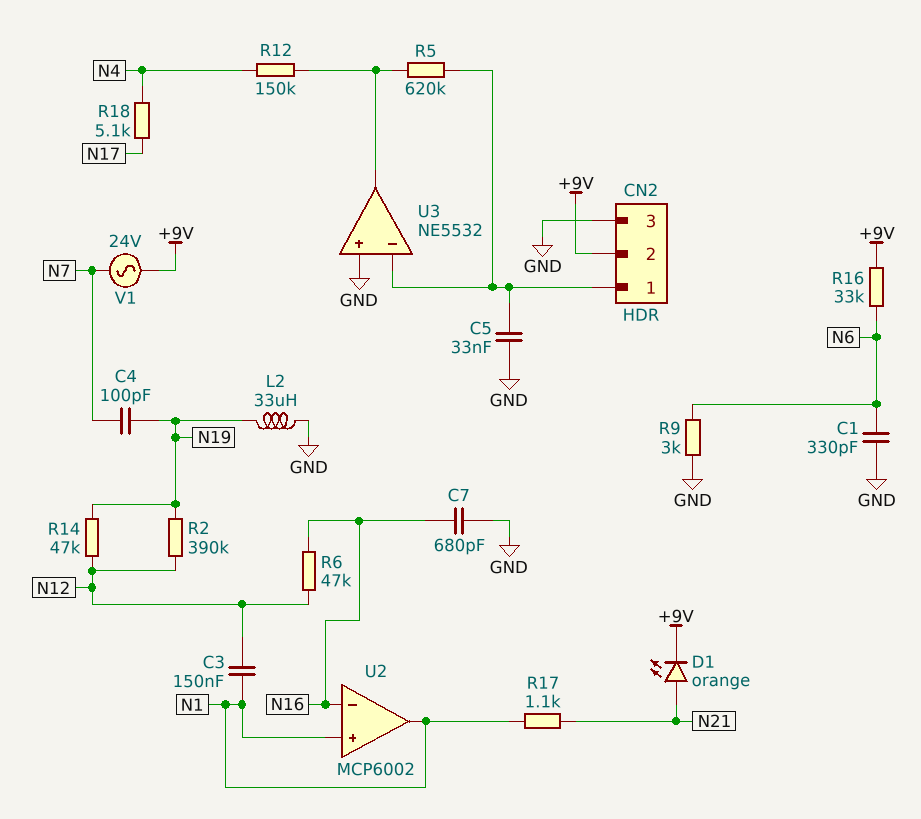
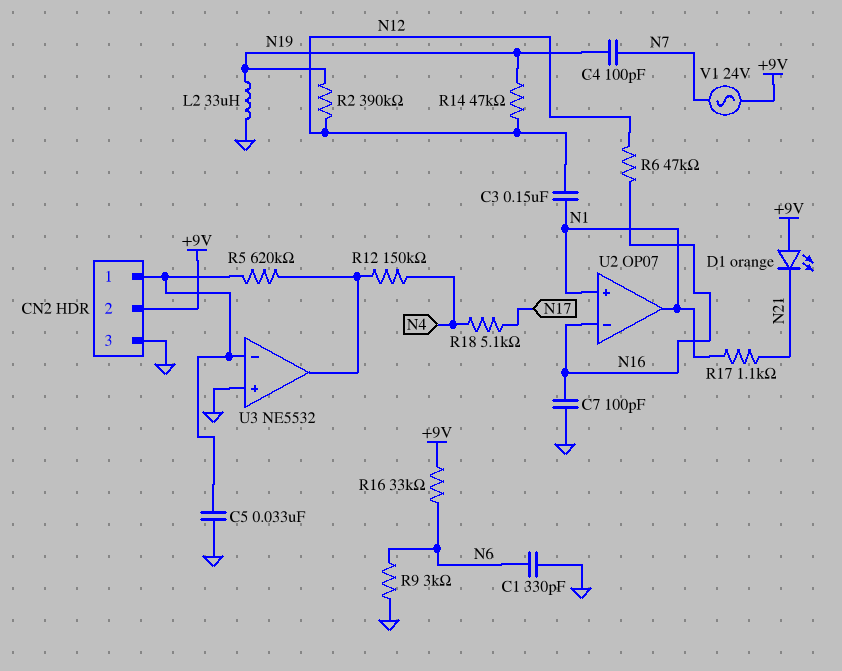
C7: 680pF (GND, N16) -> 100pF (GND, N16)
D1: LED orange (A N21, K +9V) -> LED orange (A +9V, K N21)
U2: MCP6002 -> OP07

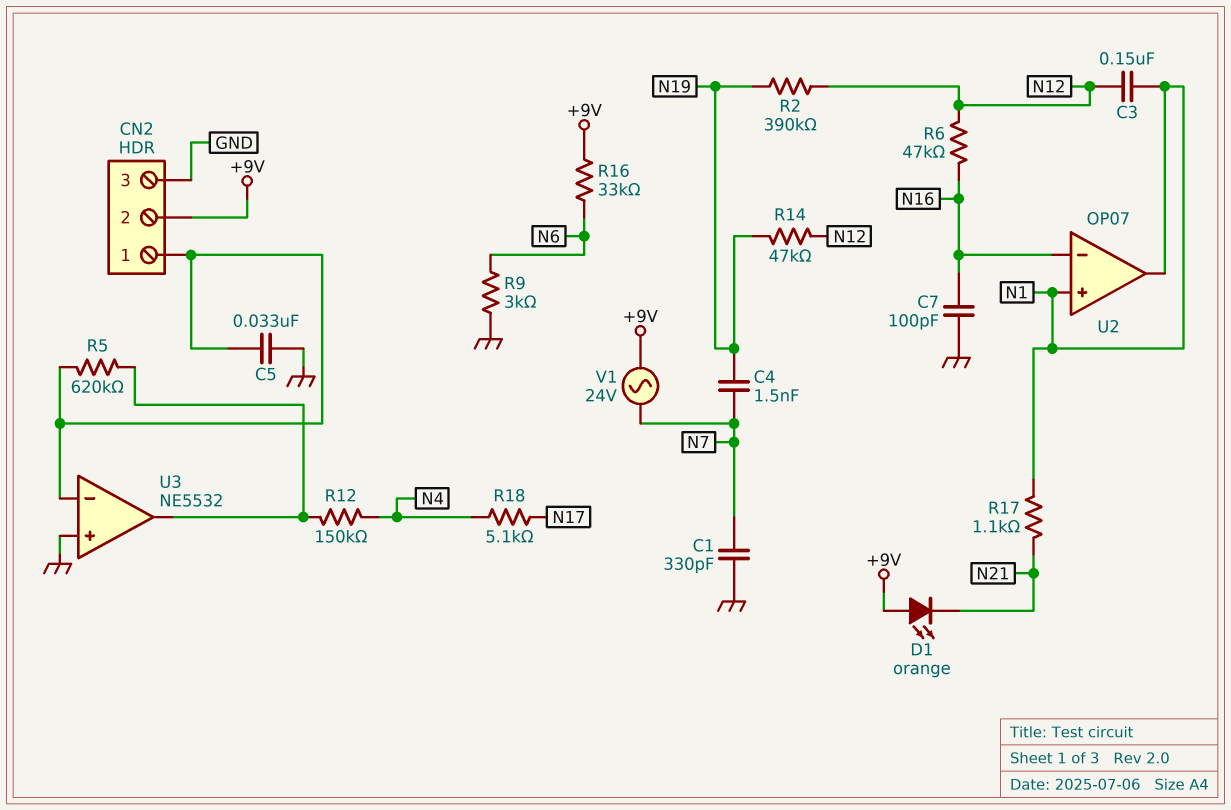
C1: 330pF (GND, N6) -> 330pF (GND, N7)
C4: 100pF (N7, N19) -> 1.5nF (N7, N19)
L2: 33uH (GND, N19) -> none

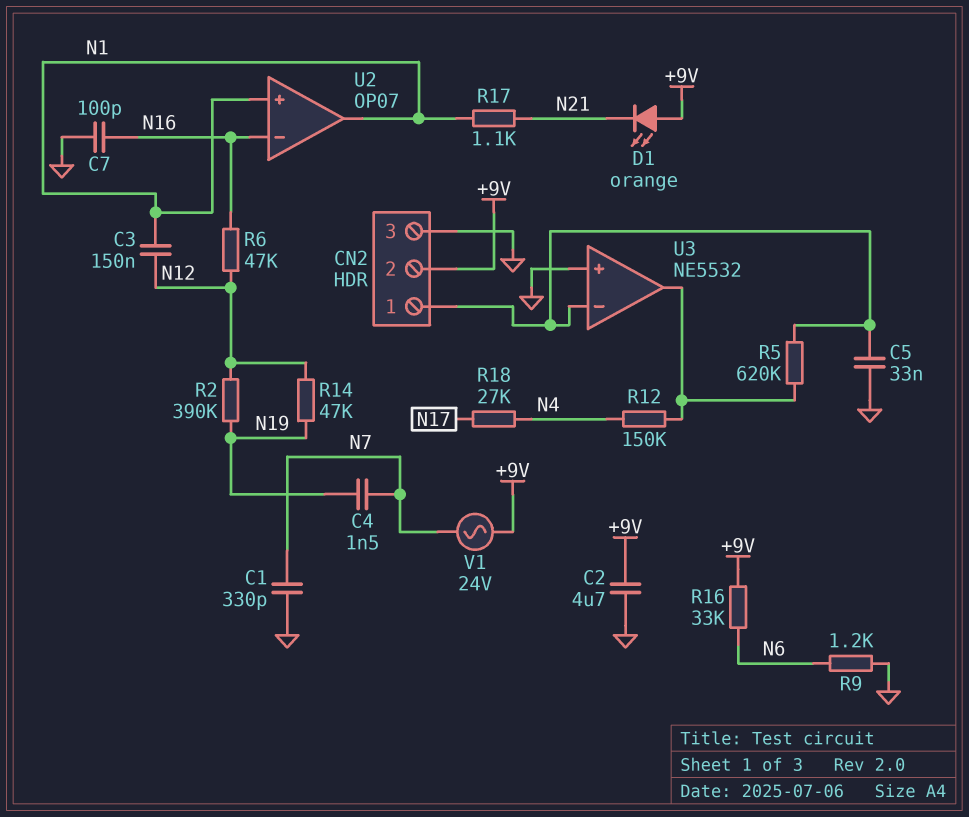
C2: none -> 4.7uF (+9V, GND)
R9: 3k (GND, N6) -> 1.2k (GND, N6)
R18: 5.1k (N4, N17) -> 27k (N4, N17)

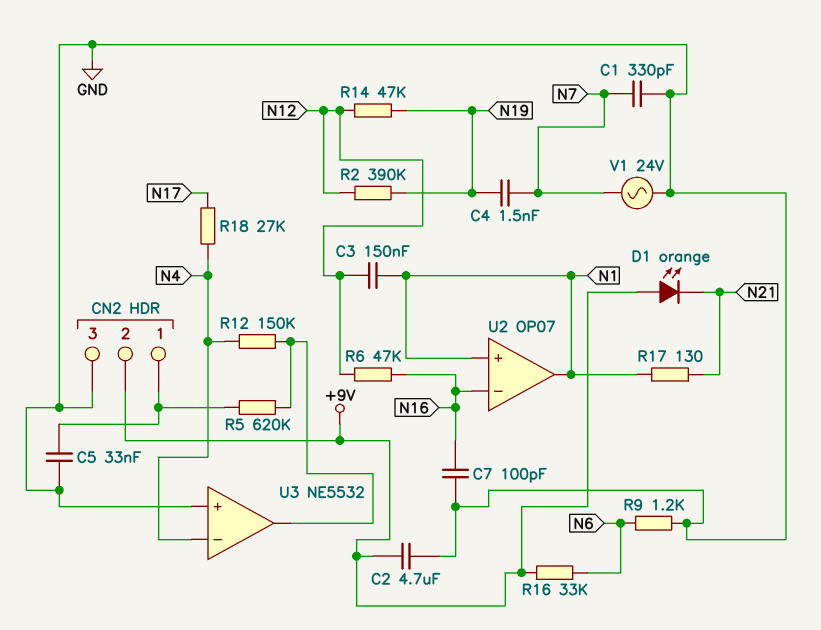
R17: 1.1k (N1, N21) -> 130 (N1, N21)
U3 pin in-: CN2/1 -> N4
V1: AC 24V (+9V, N7) -> AC 24V (GND, N7)

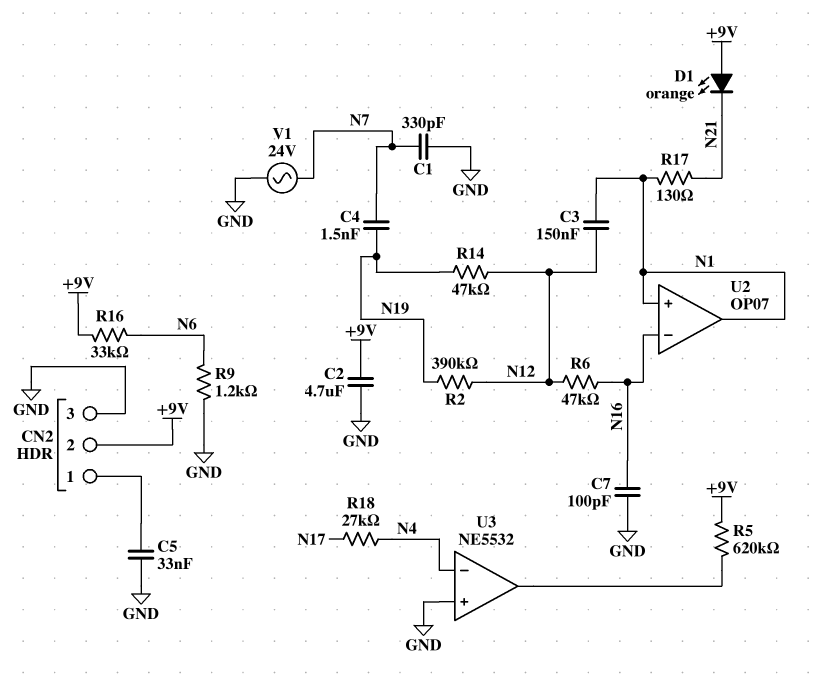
R5: 620k (CN2/1, U3/out) -> 620k (+9V, U3/out)
R12: 150k (N4, U3/out) -> none

